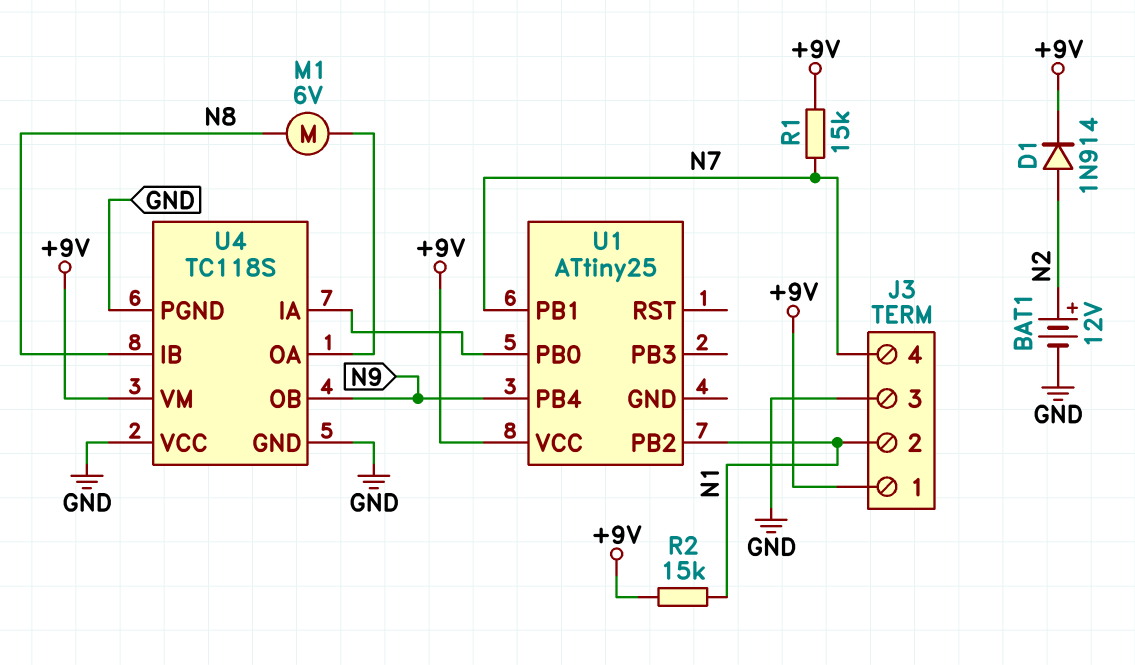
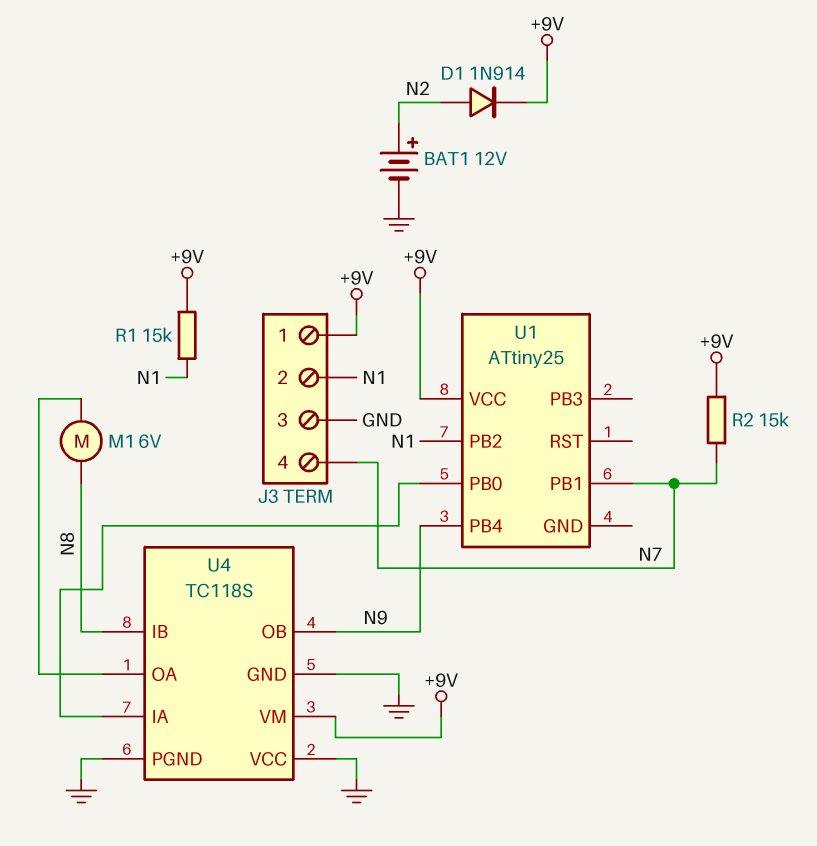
R1: 15k (+9V, N7) -> 15k (+9V, N1)
R2: 15k (+9V, N1) -> 15k (+9V, N7)

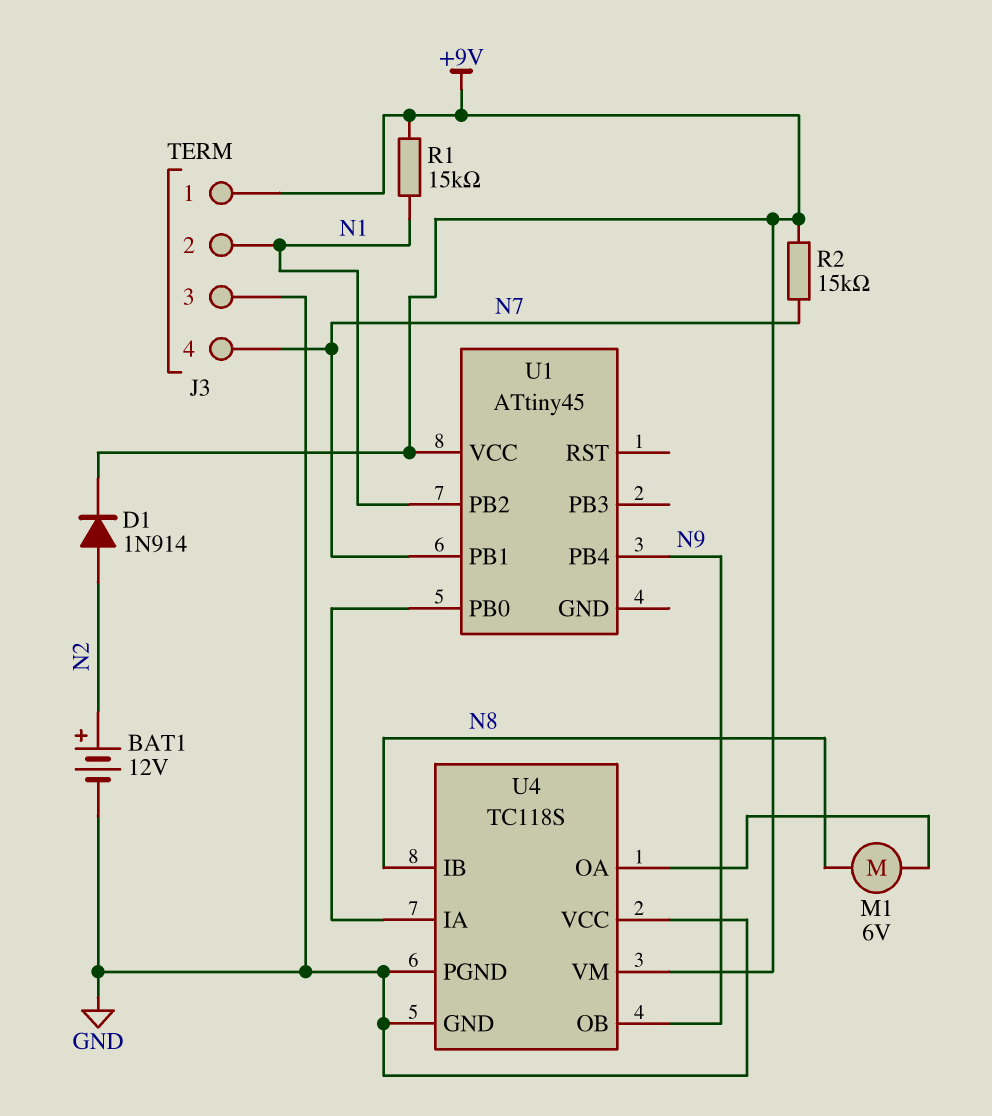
U1: ATtiny25 -> ATtiny45

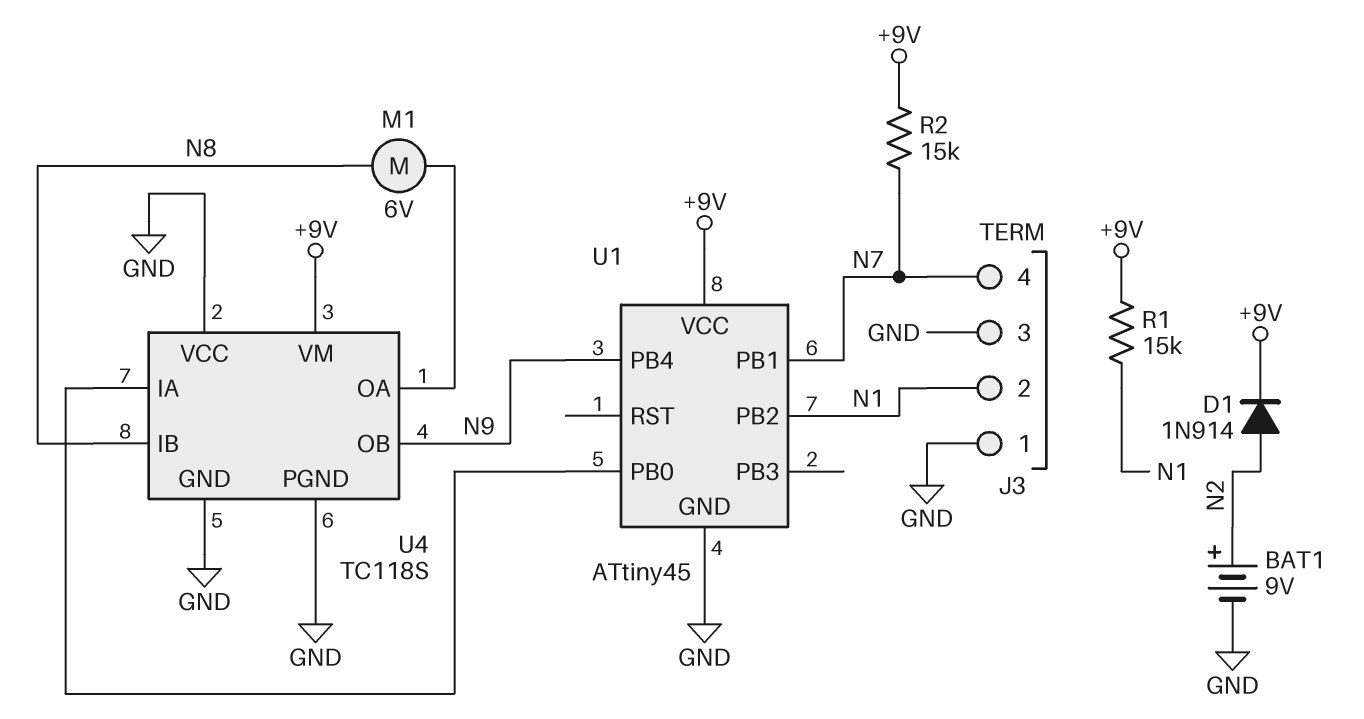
BAT1: 12V (plus N2, minus GND) -> 9V (plus N2, minus GND)
J3 pin 1: +9V -> GND
U1 pin GND: none -> GND

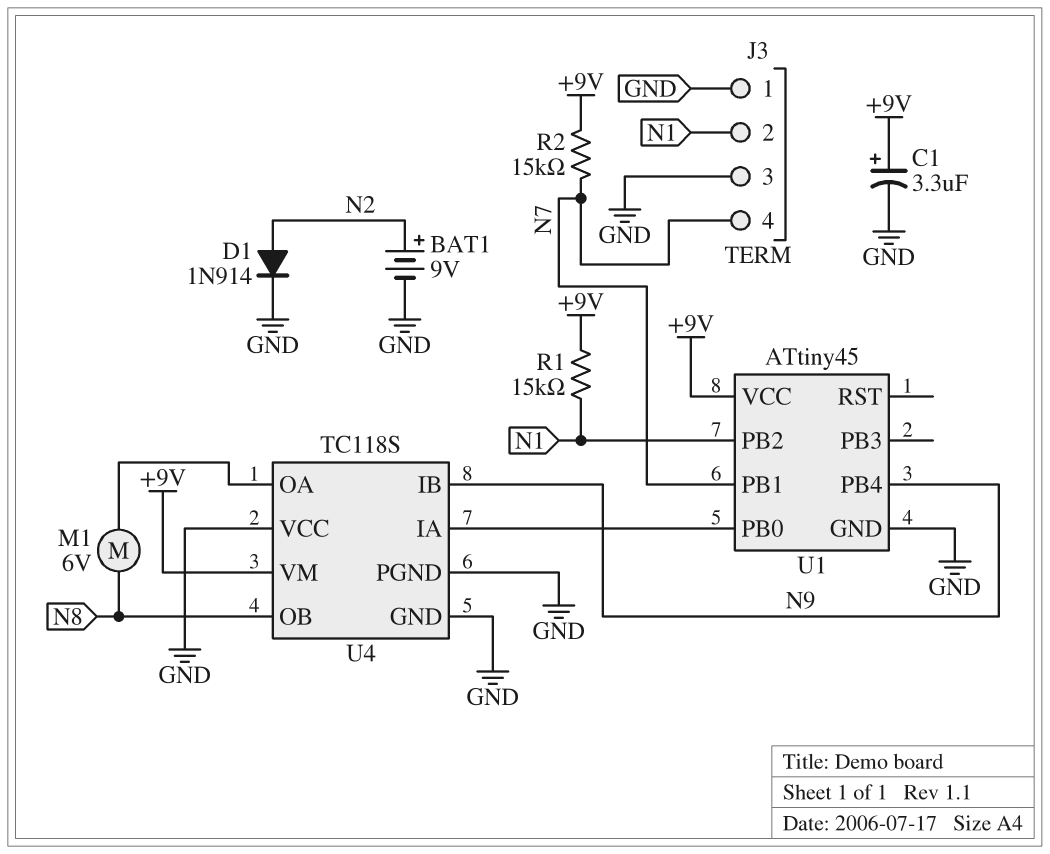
C1: none -> 3.3uF (plus +9V, minus GND)
D1: diode 1N914 (A N2, K +9V) -> diode 1N914 (A N2, K GND)
U4 pin IB: N8 -> N9
U4 pin OB: N9 -> N8

